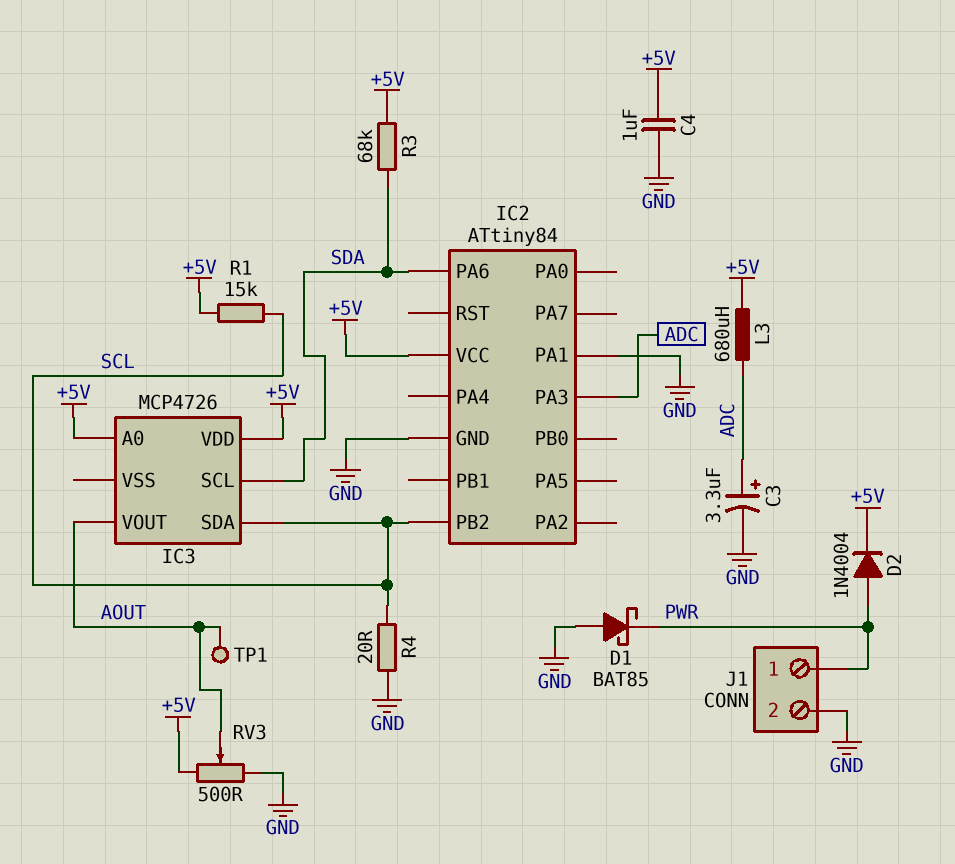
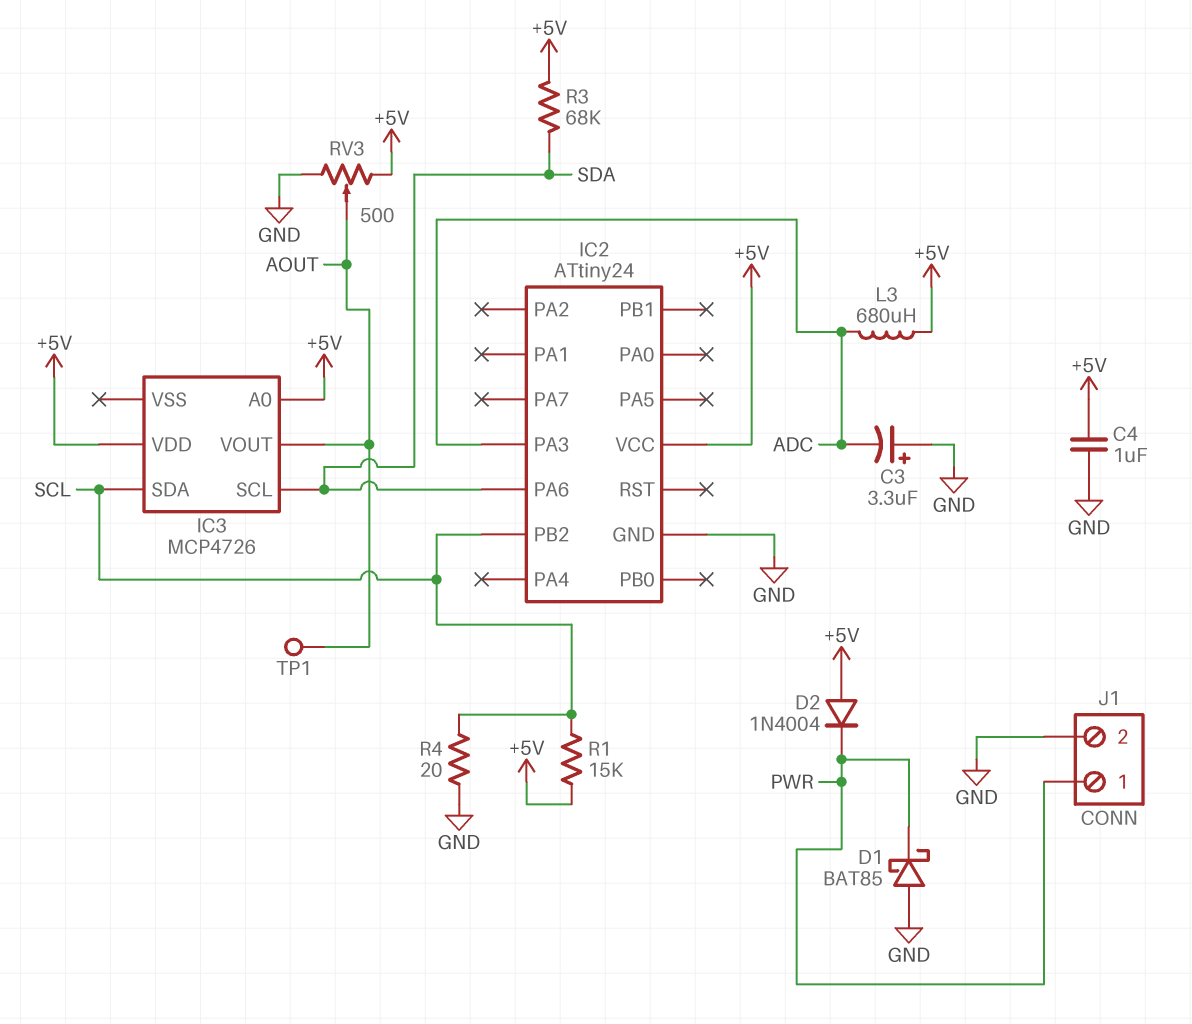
C3: 3.3uF (plus ADC, minus GND) -> 3.3uF (plus GND, minus ADC)
D2: diode 1N4004 (A PWR, K +5V) -> diode 1N4004 (A +5V, K PWR)
IC2: ATtiny84 -> ATtiny24
IC2 pin PA1: GND -> none

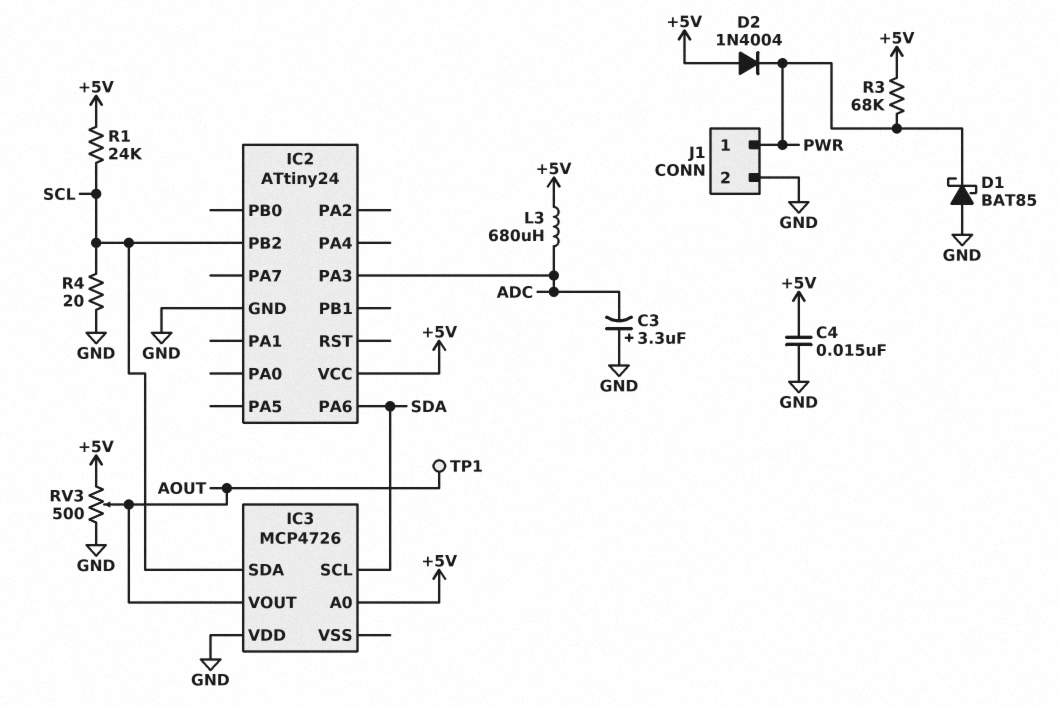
C4: 1uF (+5V, GND) -> 15nF (+5V, GND)
IC3 pin VDD: +5V -> GND
R1: 15k (+5V, SCL) -> 24k (+5V, SCL)
R3: 68k (+5V, SDA) -> 68k (+5V, PWR)

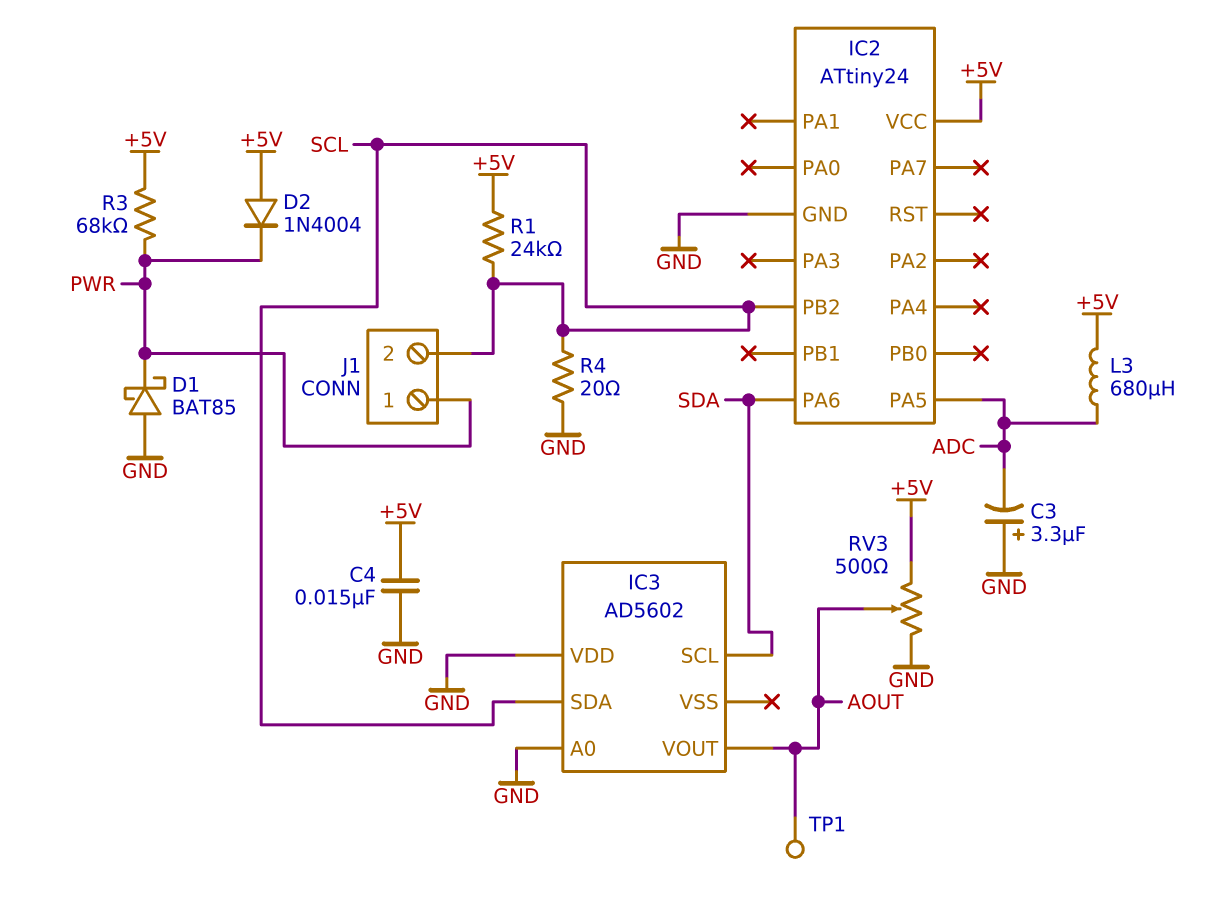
IC2 pin PA3: ADC -> none
IC2 pin PA5: none -> ADC
IC3: MCP4726 -> AD5602
IC3 pin A0: +5V -> GND
J1 pin 2: GND -> SCL

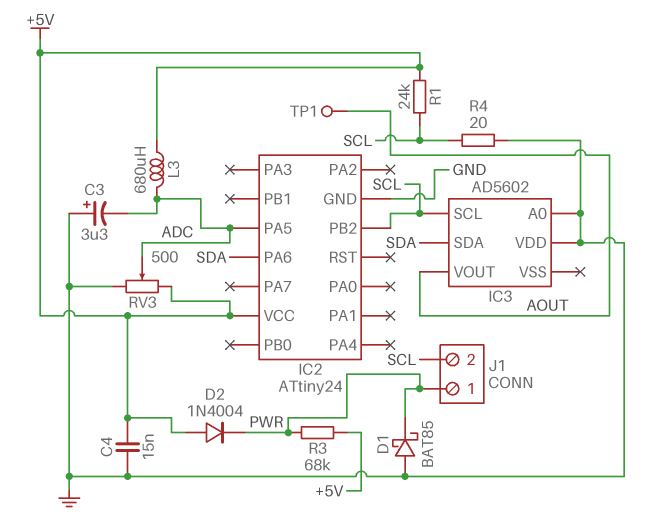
IC3 pin SCL: SDA -> SCL
IC3 pin SDA: SCL -> SDA
RV3: 500 (+5V, GND, wiper AOUT) -> 500 (+5V, GND, wiper ADC)

